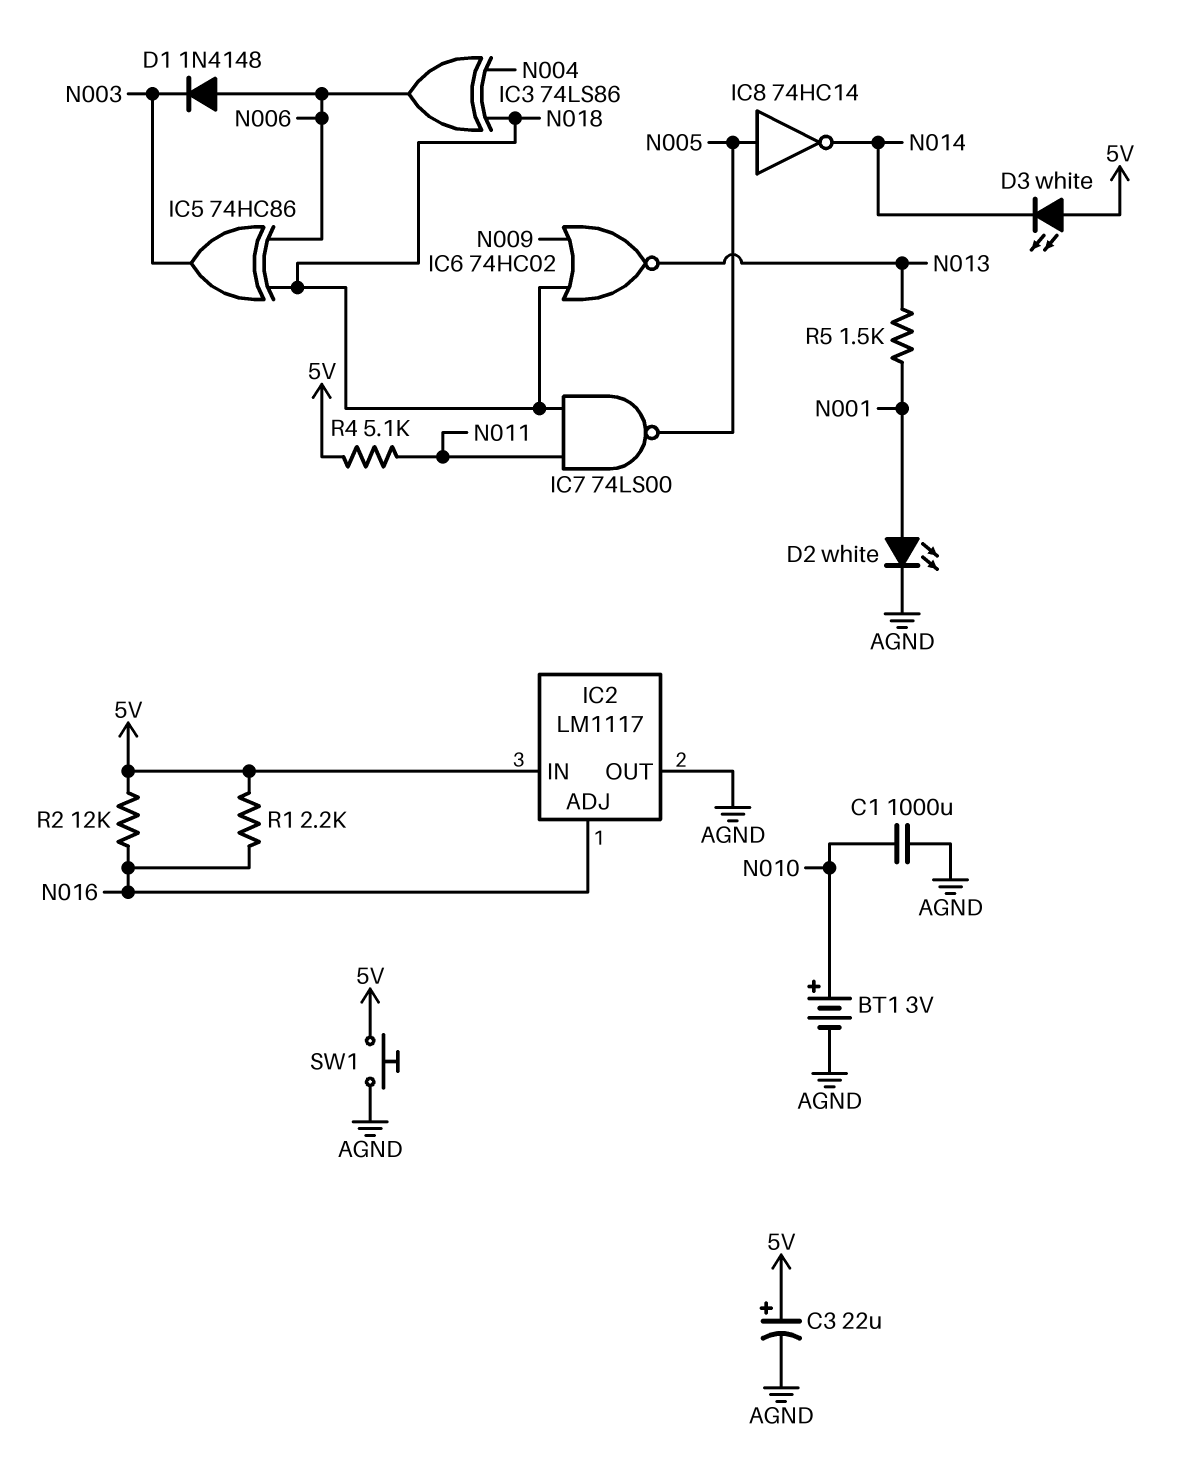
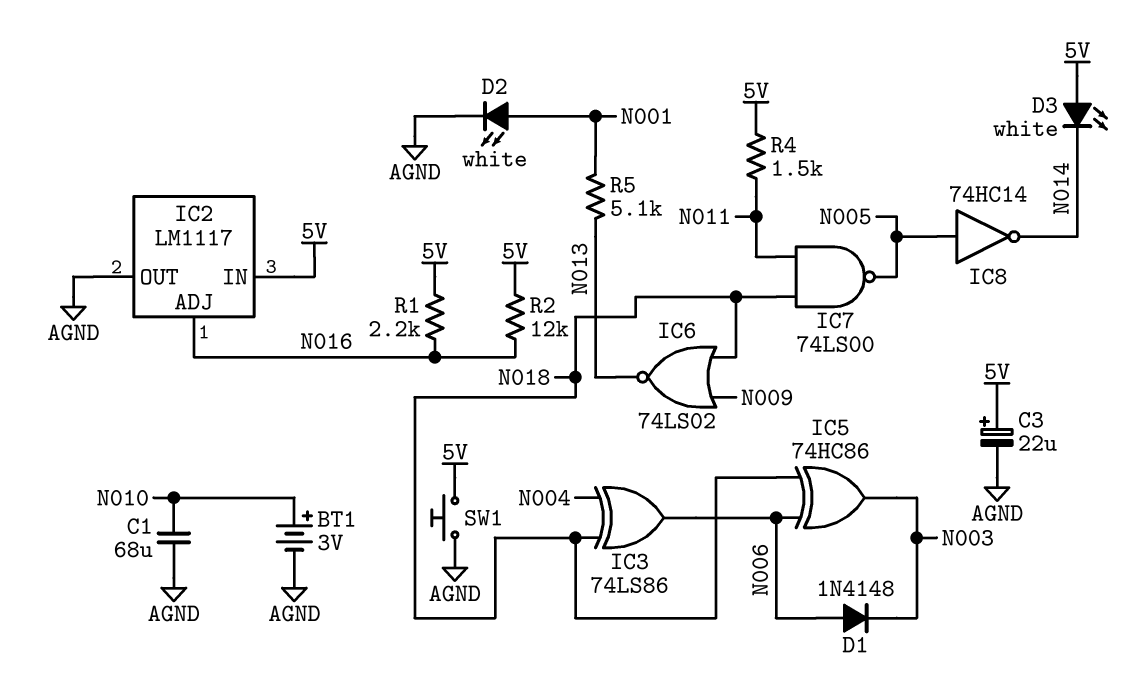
C1: 1000uF (AGND, N010) -> 68uF (AGND, N010)
IC6: NOR 74HC02 (in N009, in N018, out N013) -> NOR 74LS02 (in N009, in N018, out N013)
R4: 5.1k (5V, N011) -> 1.5k (5V, N011)
R5: 1.5k (N001, N013) -> 5.1k (N001, N013)

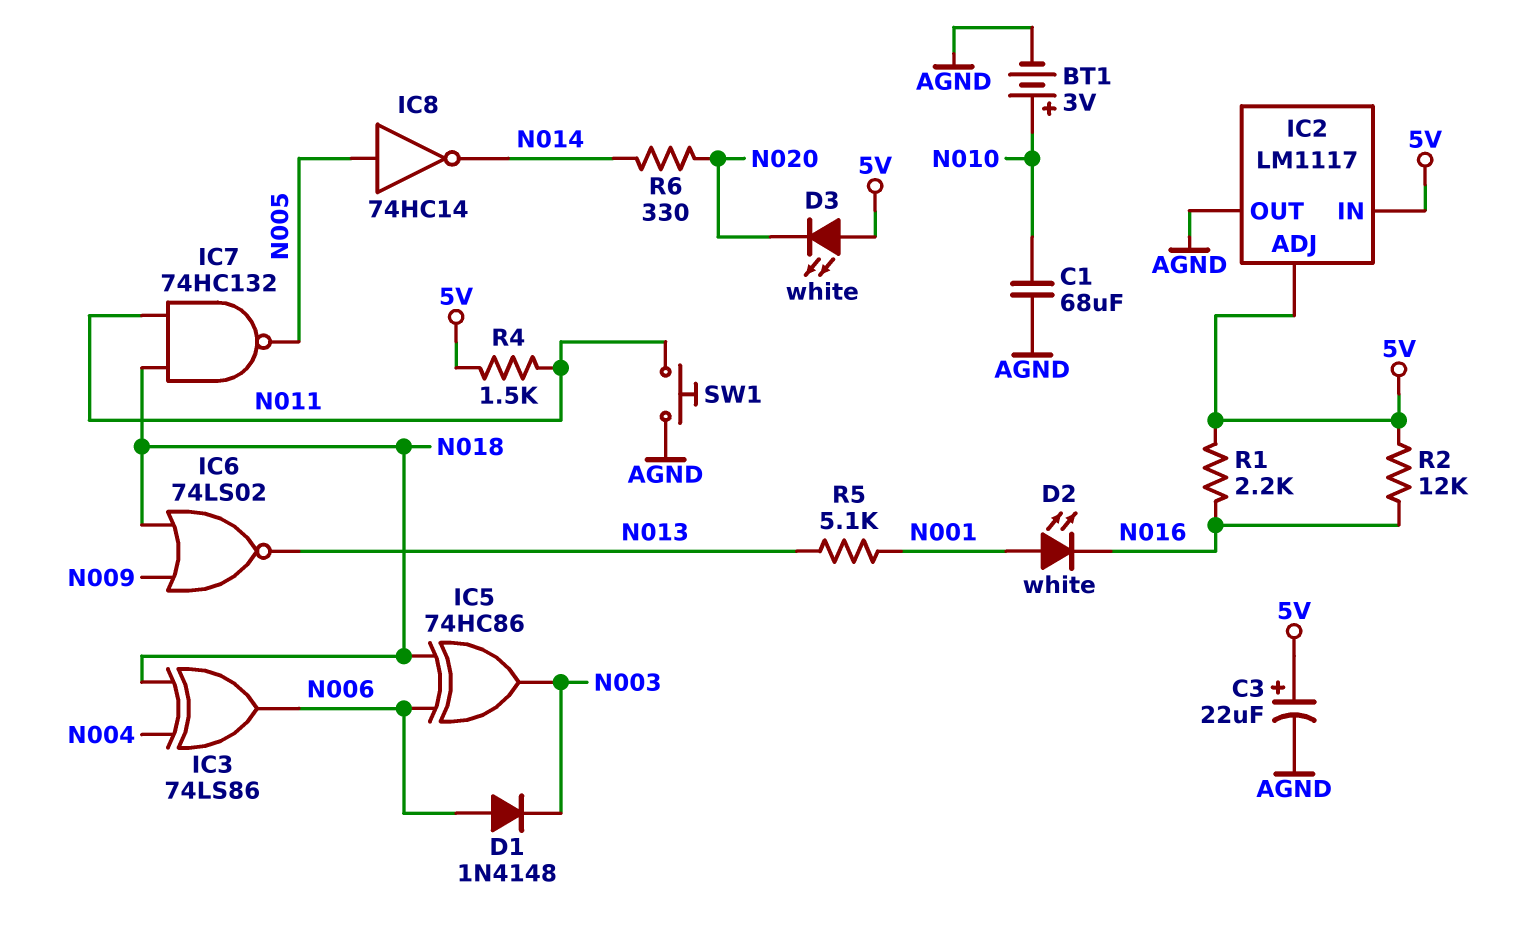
D2: LED white (A N001, K AGND) -> LED white (A N001, K N016)
D3: LED white (A 5V, K N014) -> LED white (A 5V, K N020)
IC2 pin ADJ: N016 -> 5V
IC7: NAND 74LS00 (in N011, in N018, out N005) -> NAND 74HC132 (in N011, in N018, out N005)
R6: none -> 330 (N014, N020)
SW1: button (5V, AGND) -> button (AGND, N011)

